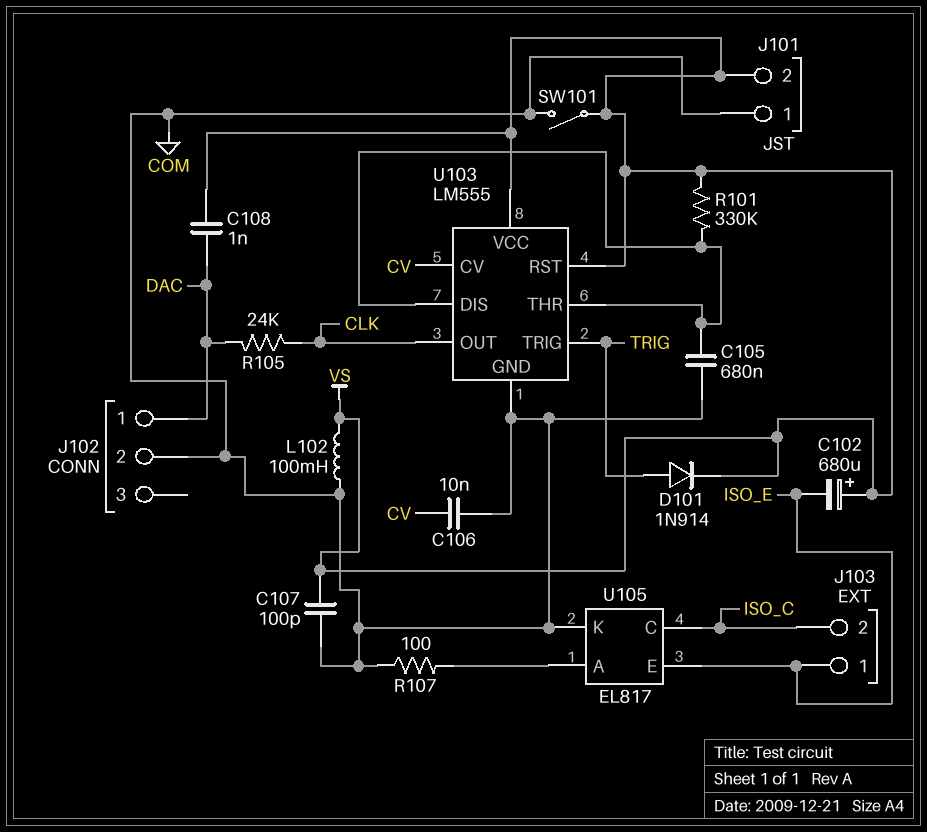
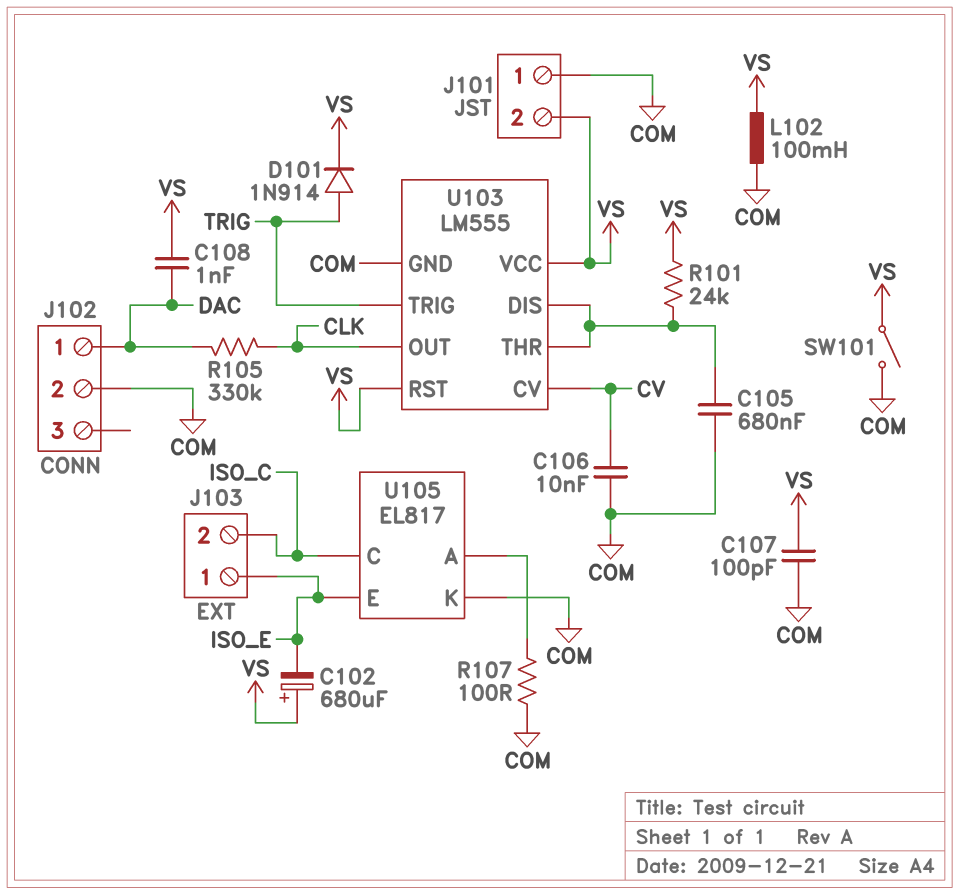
R101: 330k (U103/DIS, VS) -> 24k (U103/DIS, VS)
R105: 24k (CLK, DAC) -> 330k (CLK, DAC)

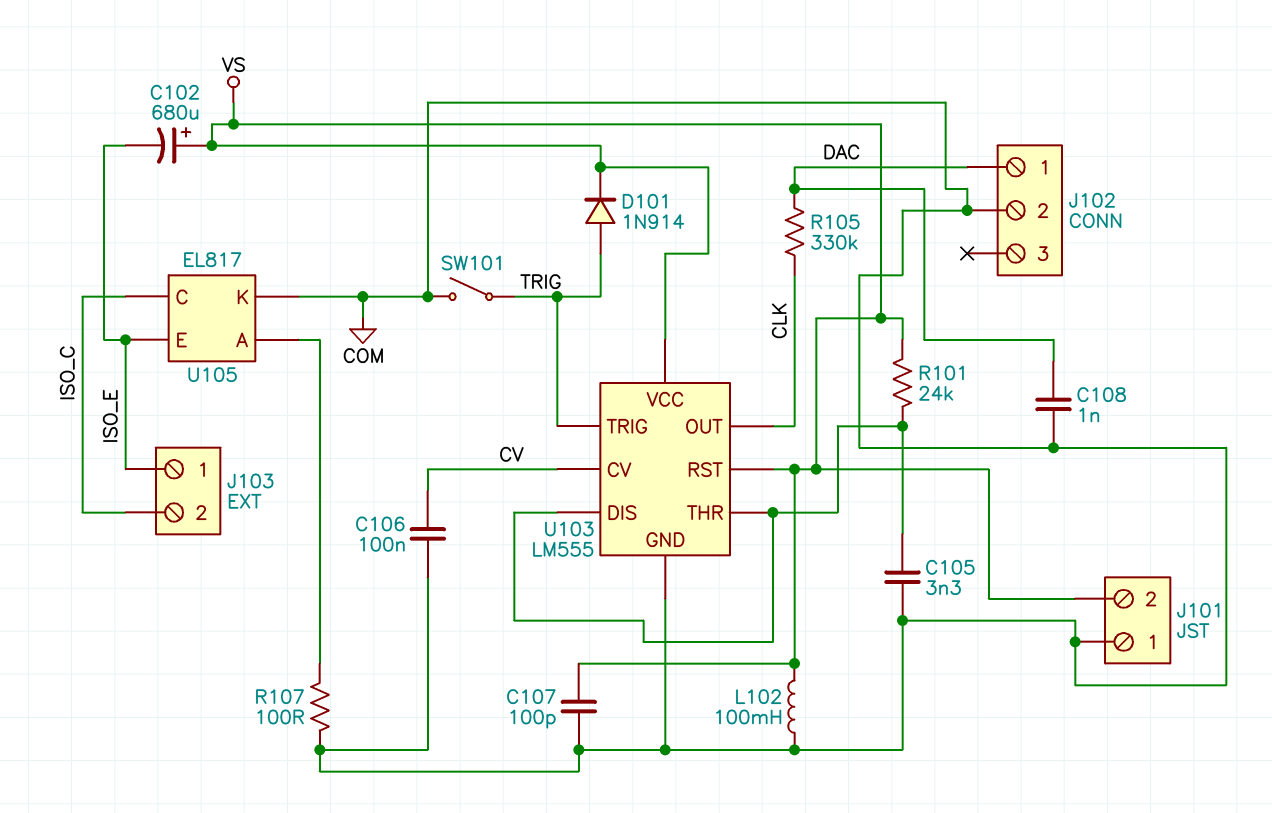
C105: 680nF (COM, U103/DIS) -> 3.3nF (COM, U103/DIS)
C106: 10nF (COM, CV) -> 100nF (COM, CV)
C108: 1nF (DAC, VS) -> 1nF (COM, DAC)
SW101: switch (COM, VS) -> switch (COM, TRIG)

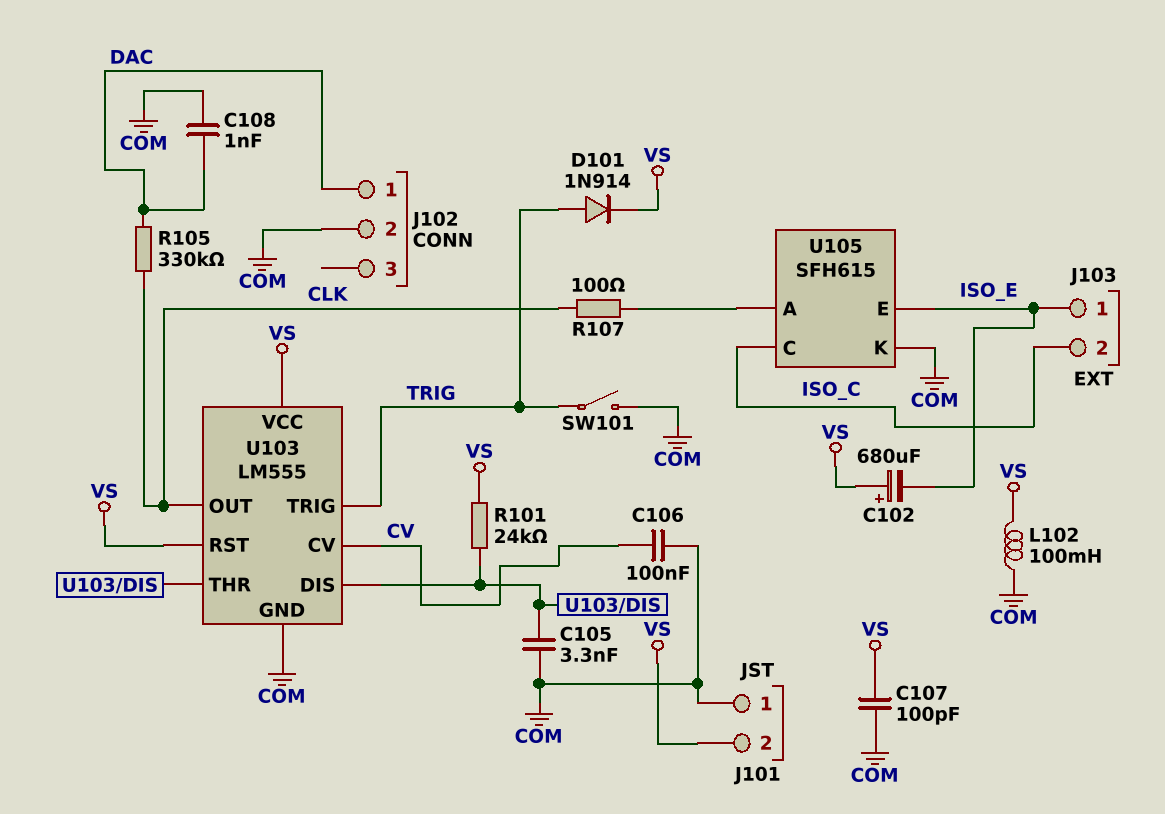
R107: 100 (COM, U105/A) -> 100 (CLK, U105/A)
U105: EL817 -> SFH615

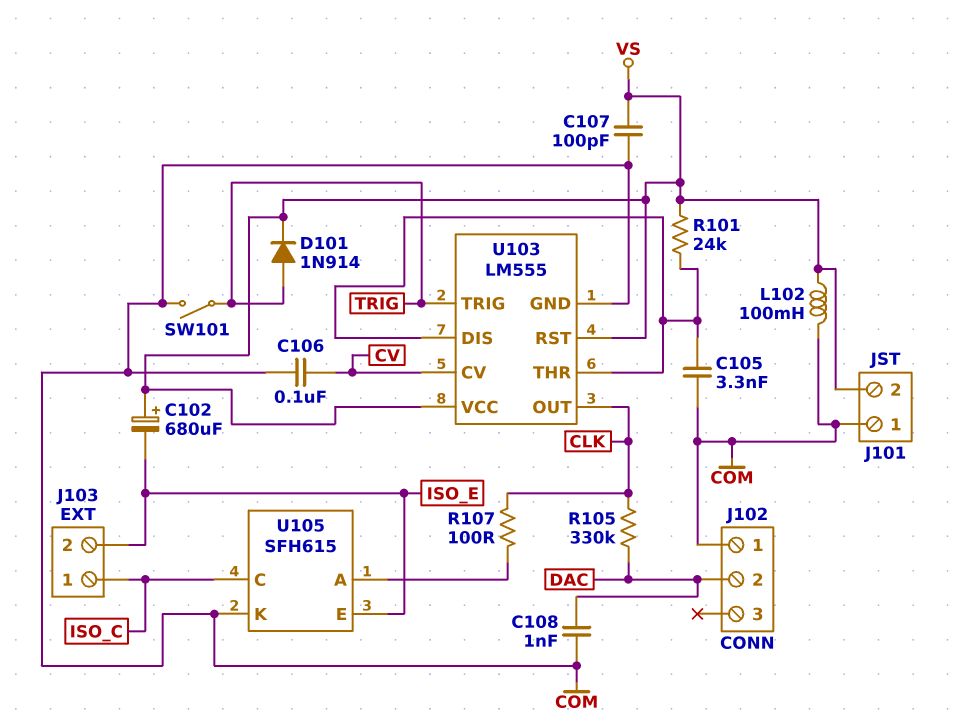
J102 pin 1: DAC -> COM
J102 pin 2: COM -> DAC
J103 pin 1: ISO_E -> ISO_C
J103 pin 2: ISO_C -> ISO_E

